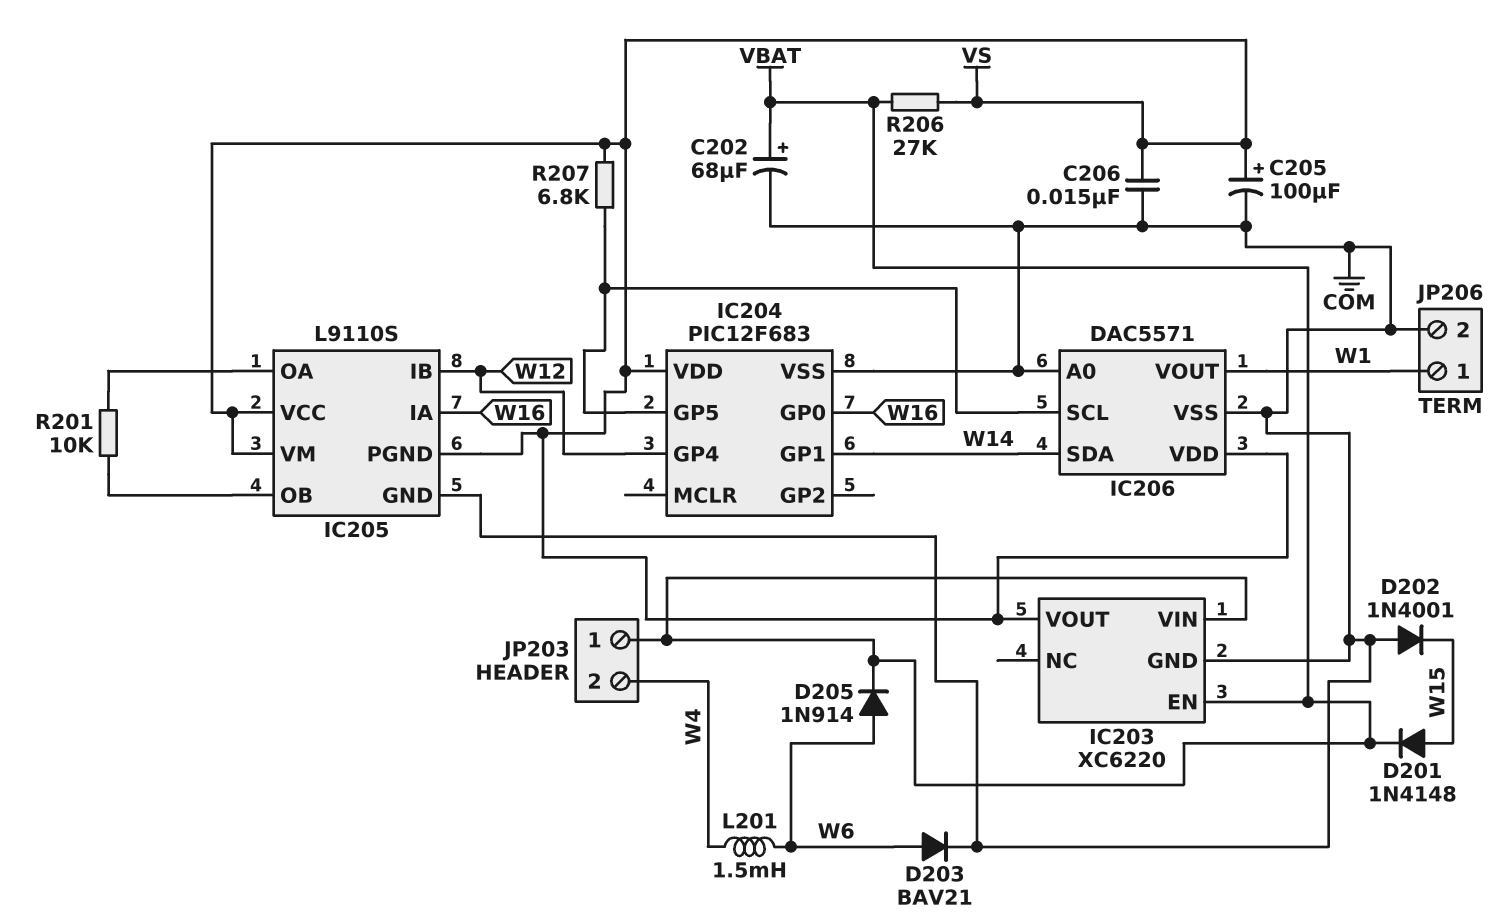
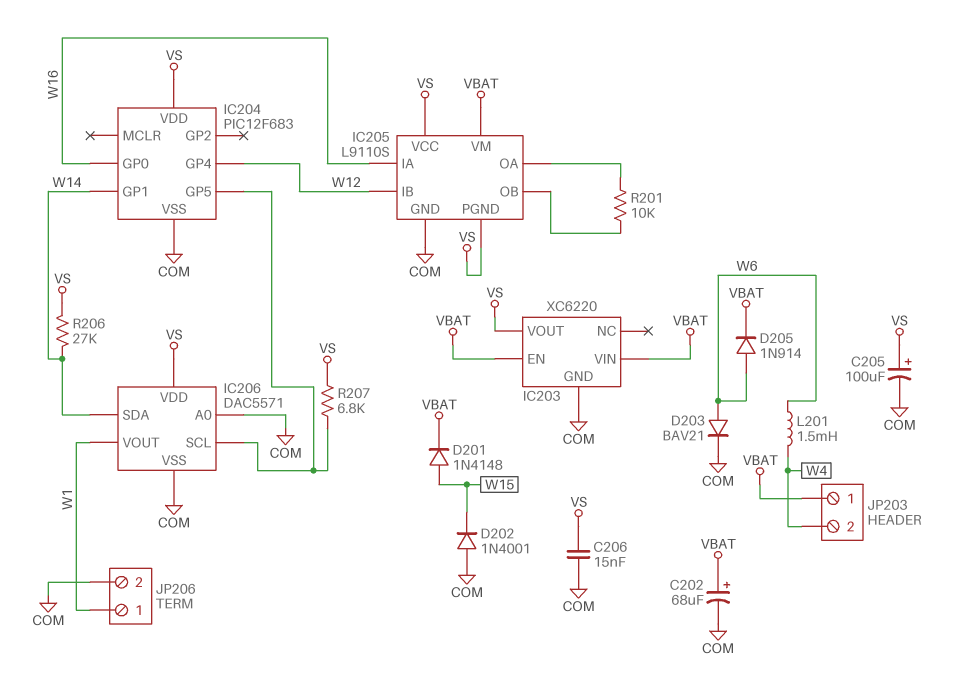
IC205 pin VM: VS -> VBAT
R206: 27k (VBAT, VS) -> 27k (VS, W14)

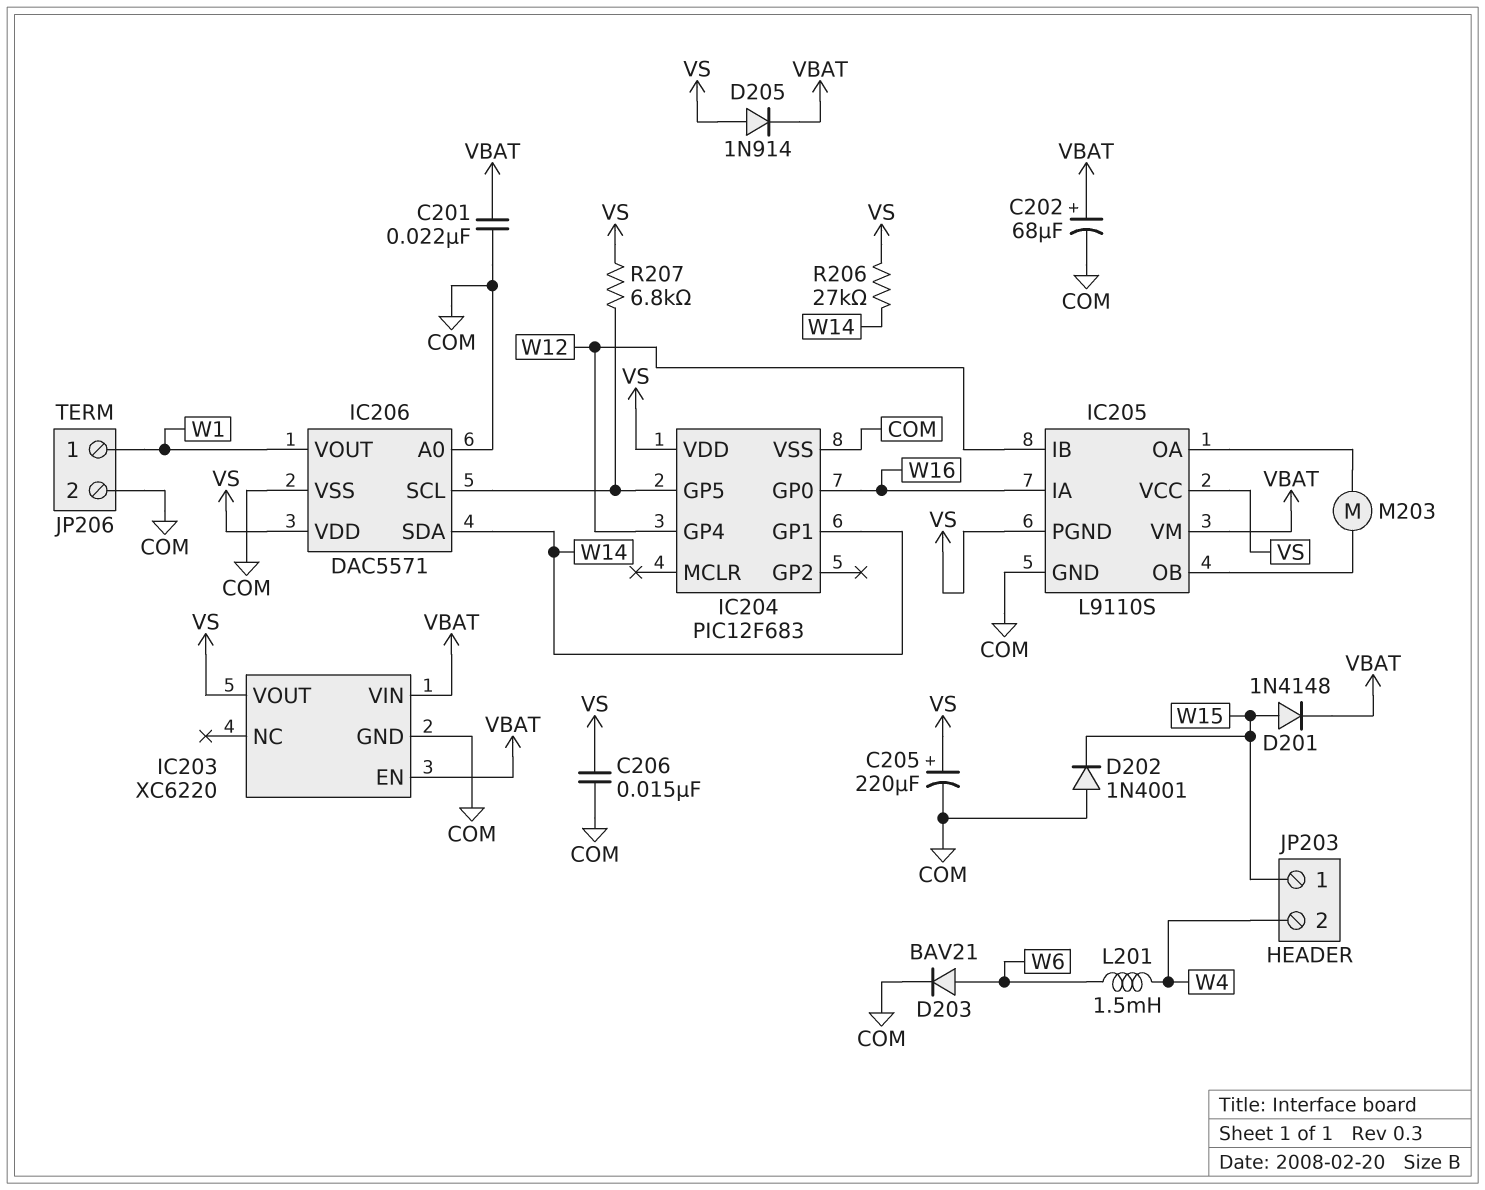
C201: none -> 22nF (COM, VBAT)
C205: 100uF (plus VS, minus COM) -> 220uF (plus VS, minus COM)
D205: diode 1N914 (A W6, K VBAT) -> diode 1N914 (A VS, K VBAT)
JP203 pin 1: VBAT -> W15
M203: none -> motor (IC205/OA, IC205/OB)
R201: 10k (IC205/OA, IC205/OB) -> none

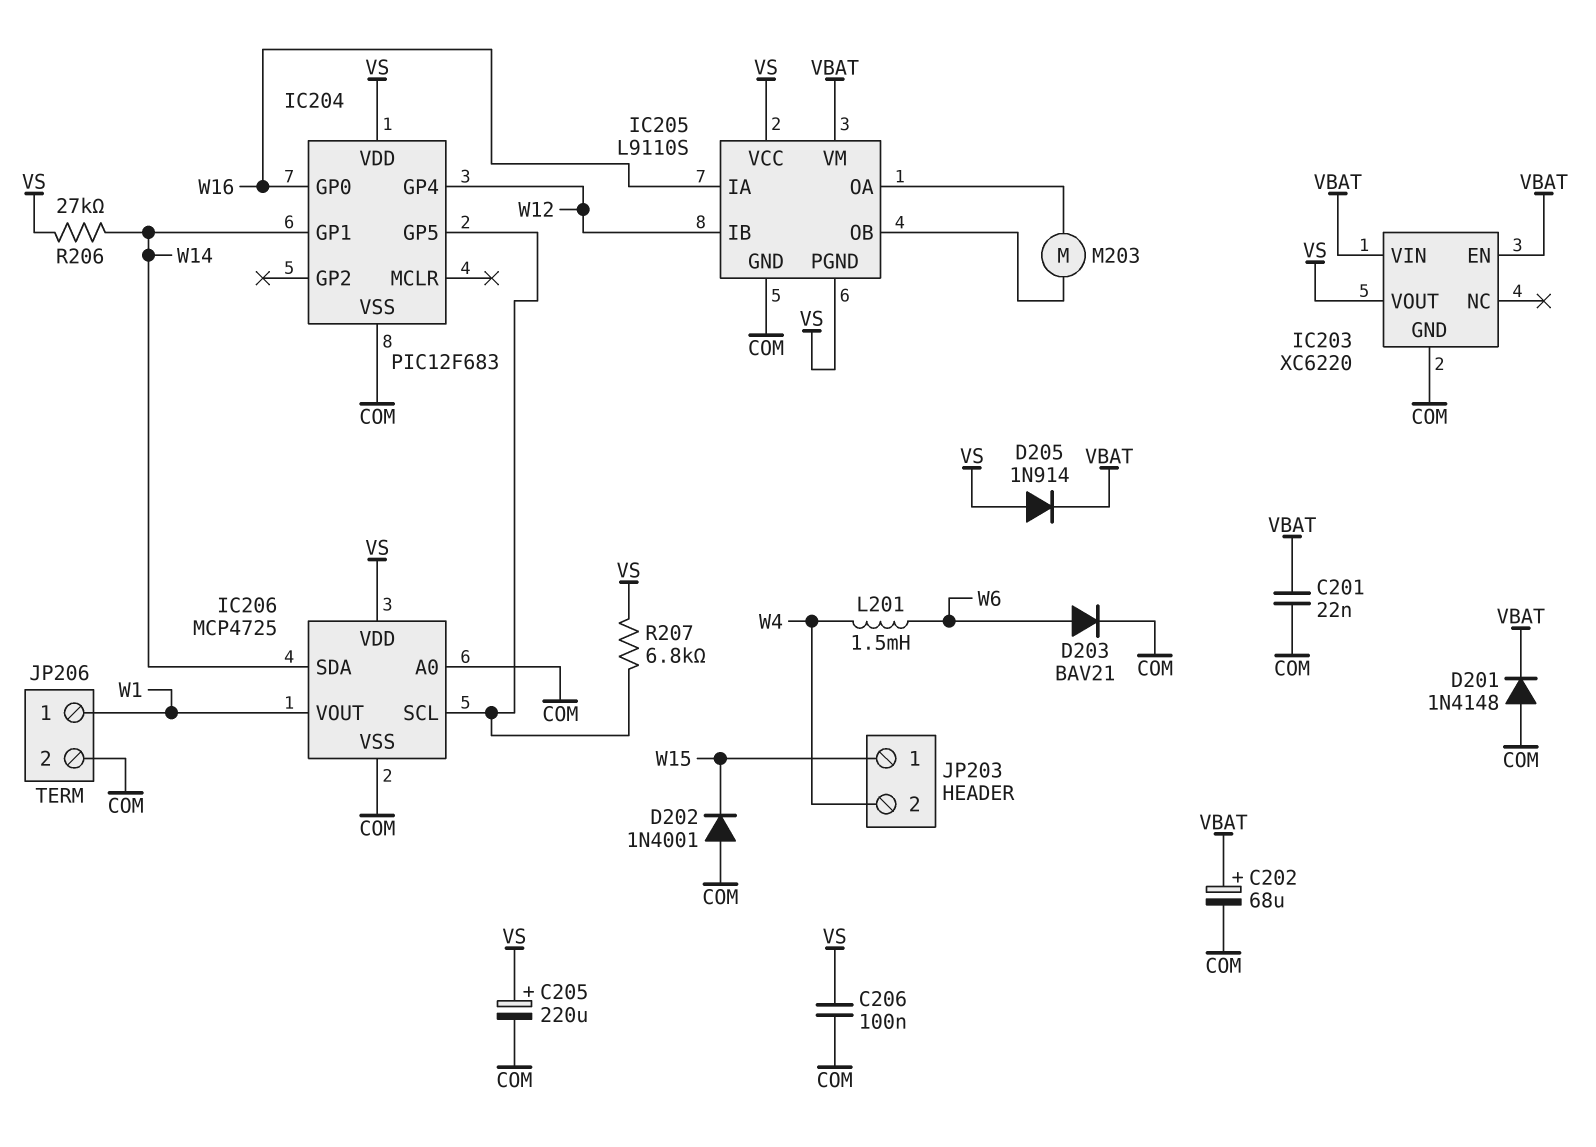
C206: 15nF (COM, VS) -> 100nF (COM, VS)
D201: diode 1N4148 (A W15, K VBAT) -> diode 1N4148 (A COM, K VBAT)
IC206: DAC5571 -> MCP4725

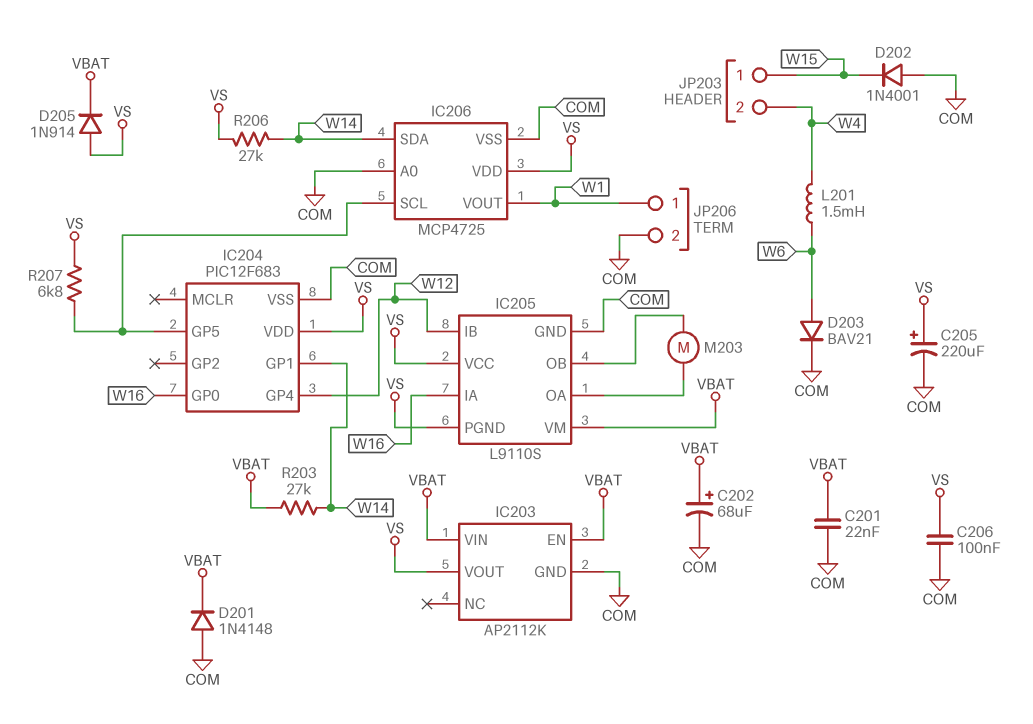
IC203: XC6220 -> AP2112K
R203: none -> 27k (VBAT, W14)

